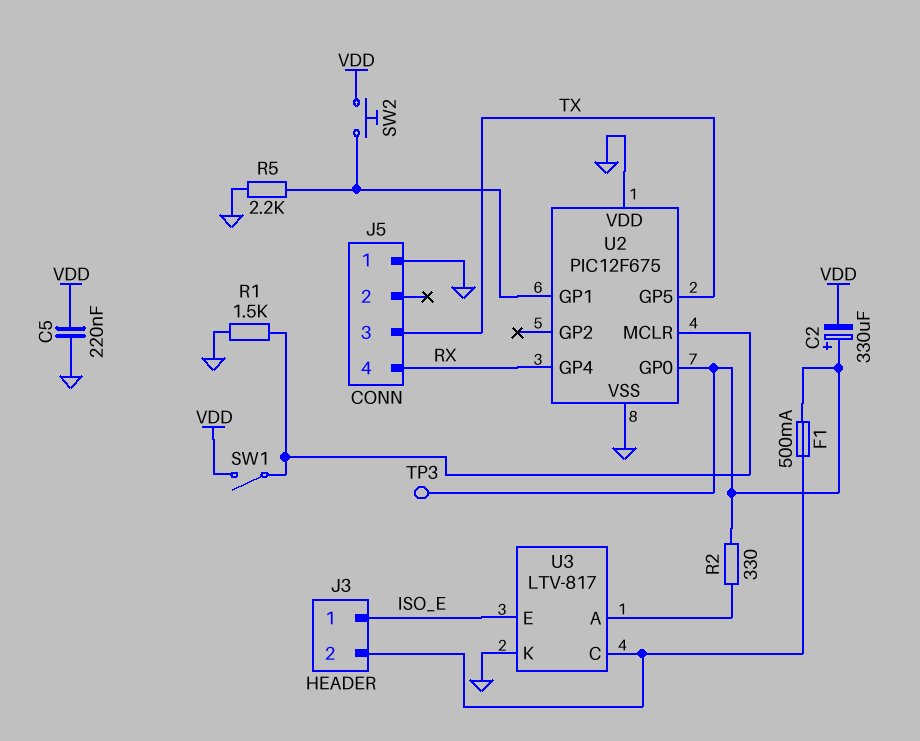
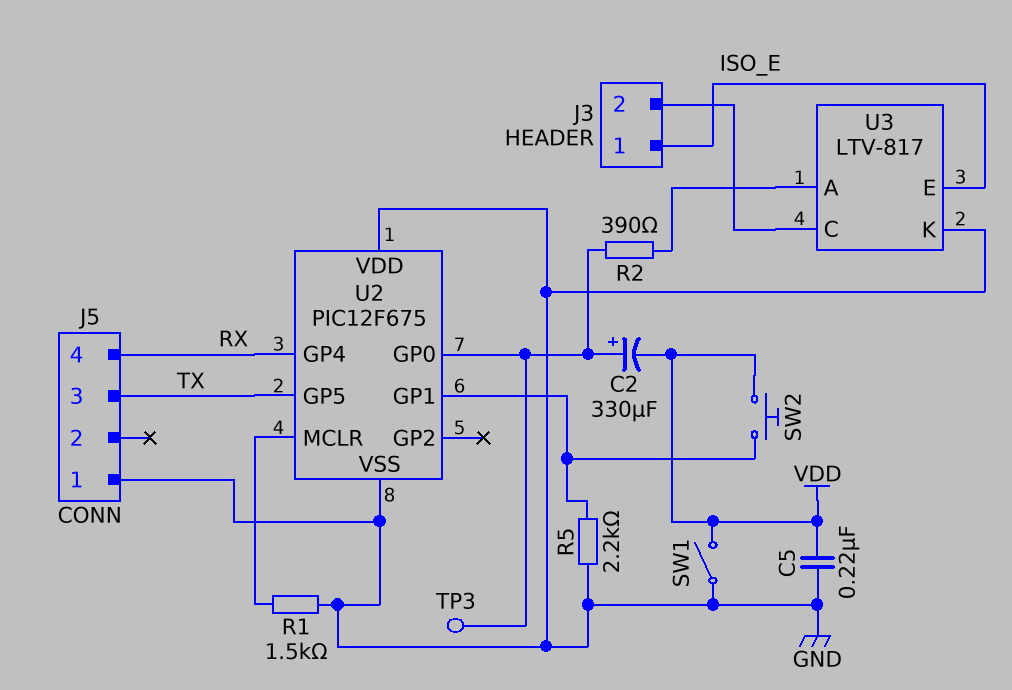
F1: 500mA (J3/2, U2/GP0) -> none
R2: 330 (U2/GP0, U3/A) -> 390 (U2/GP0, U3/A)
SW1: switch (U2/MCLR, VDD) -> switch (GND, VDD)

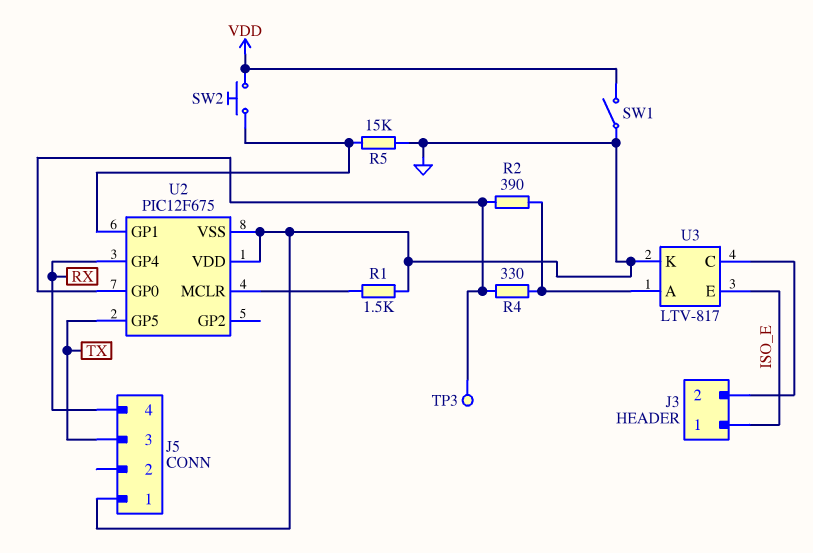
C2: 330uF (plus U2/GP0, minus VDD) -> none
C5: 220nF (GND, VDD) -> none
R4: none -> 330 (U2/GP0, U3/A)
R5: 2.2k (GND, U2/GP1) -> 15k (GND, U2/GP1)

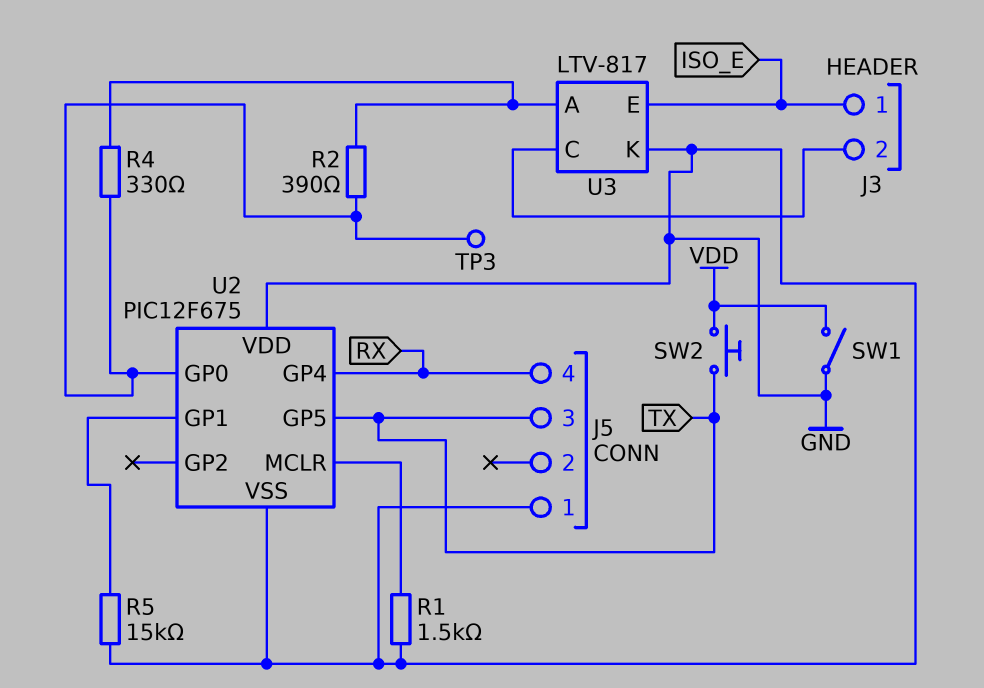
SW2: button (U2/GP1, VDD) -> button (TX, VDD)

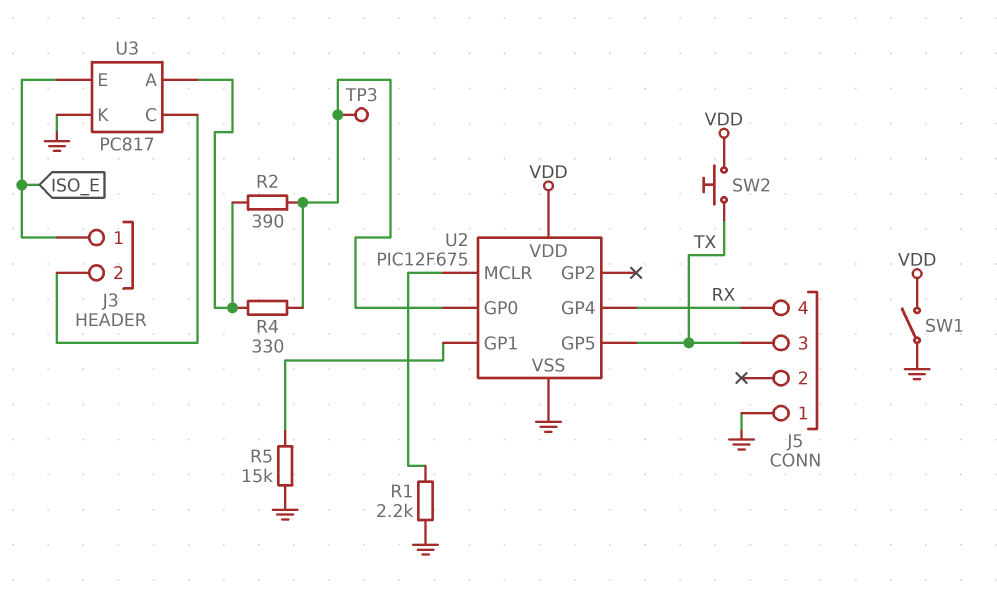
R1: 1.5k (GND, U2/MCLR) -> 2.2k (GND, U2/MCLR)
U2 pin VDD: GND -> VDD
U3: LTV-817 -> PC817

